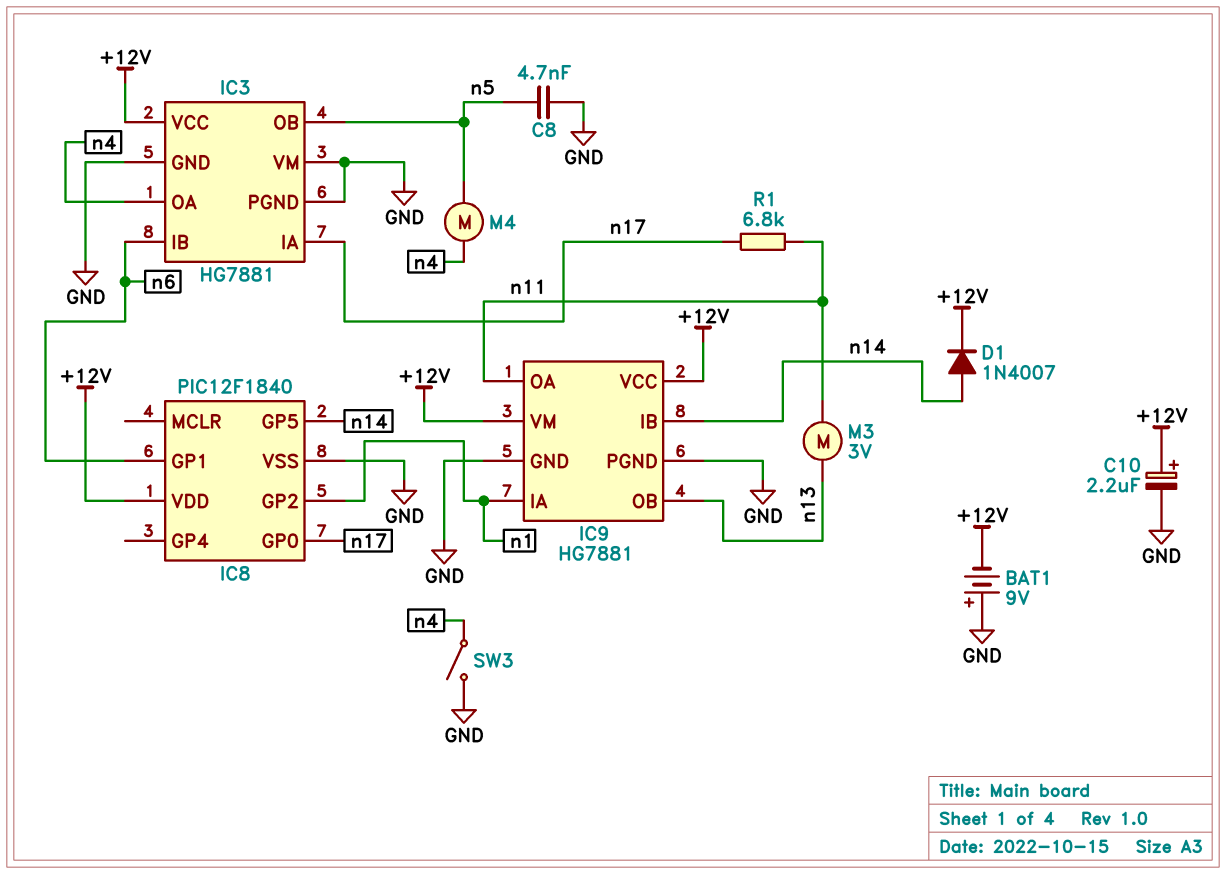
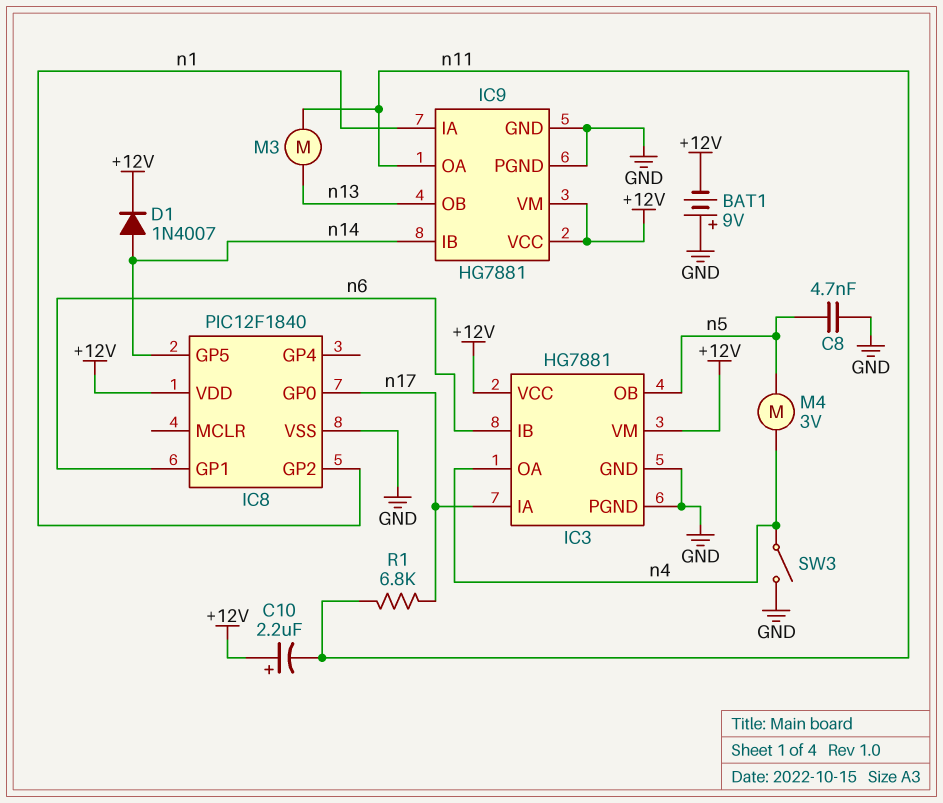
C10: 2.2uF (plus +12V, minus GND) -> 2.2uF (plus +12V, minus n11)
IC3 pin VM: GND -> +12V
M3: motor 3V (n11, n13) -> motor (n11, n13)
M4: motor (n4, n5) -> motor 3V (n4, n5)

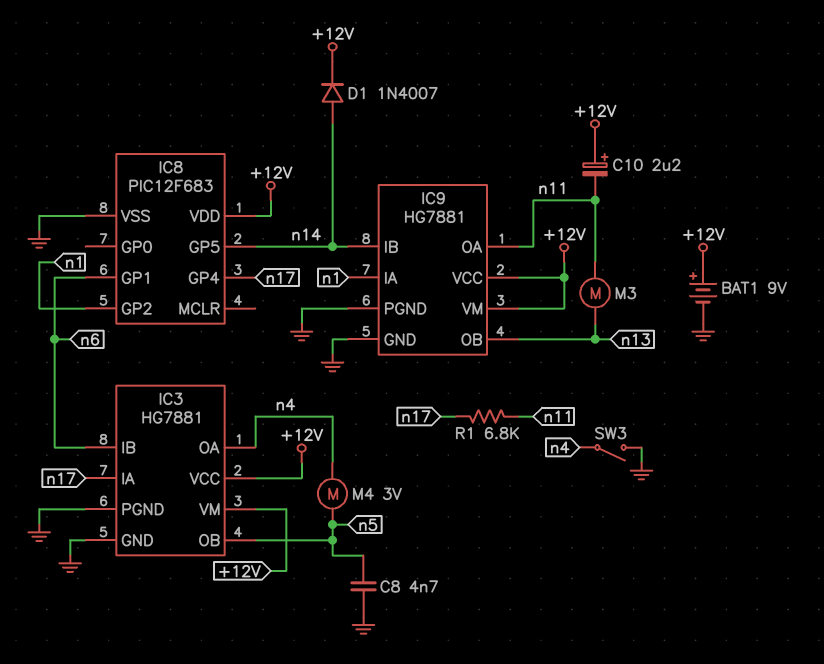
BAT1: 9V (plus GND, minus +12V) -> 9V (plus +12V, minus GND)
IC8: PIC12F1840 -> PIC12F683
IC8 pin GP0: n17 -> none
IC8 pin GP4: none -> n17

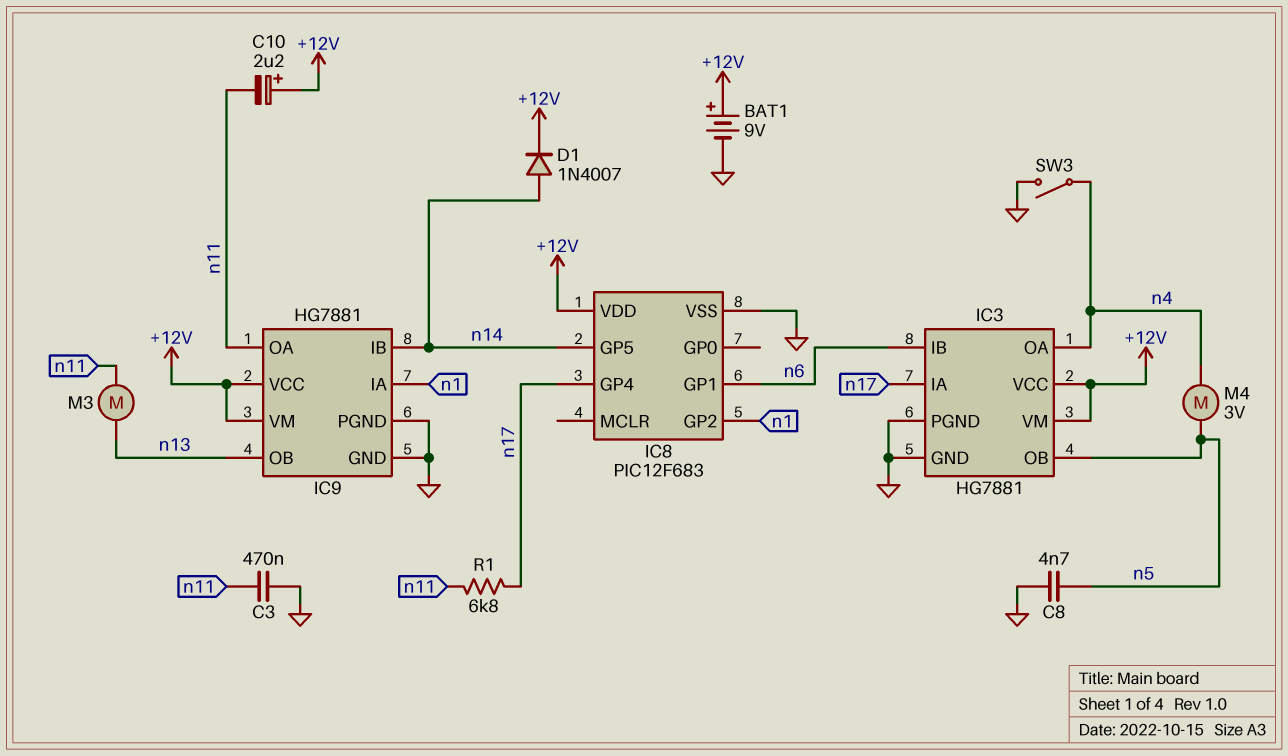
C3: none -> 470nF (GND, n11)

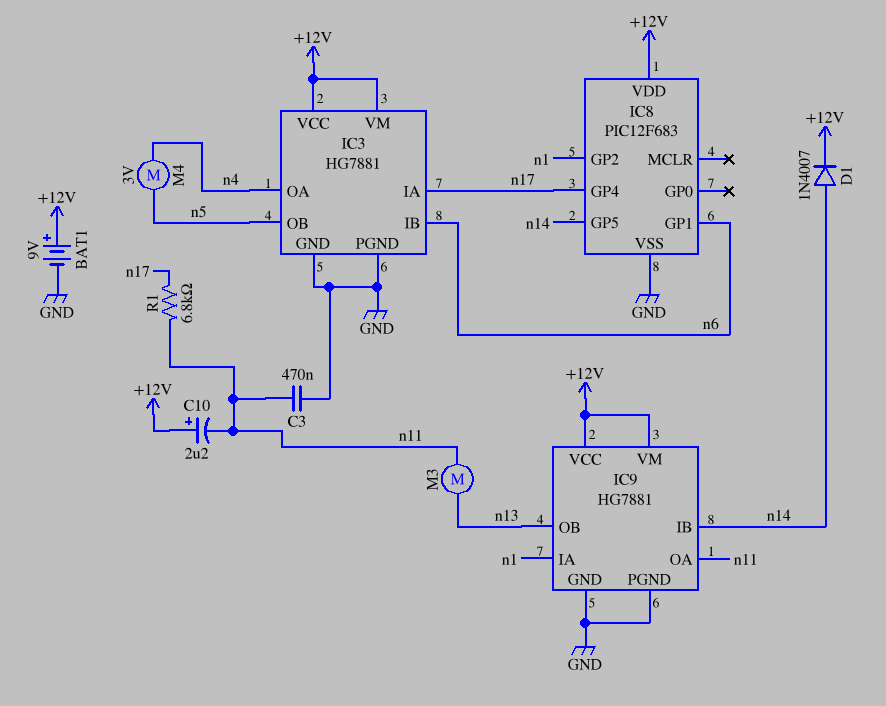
C8: 4.7nF (GND, n5) -> none
SW3: switch (GND, n4) -> none

